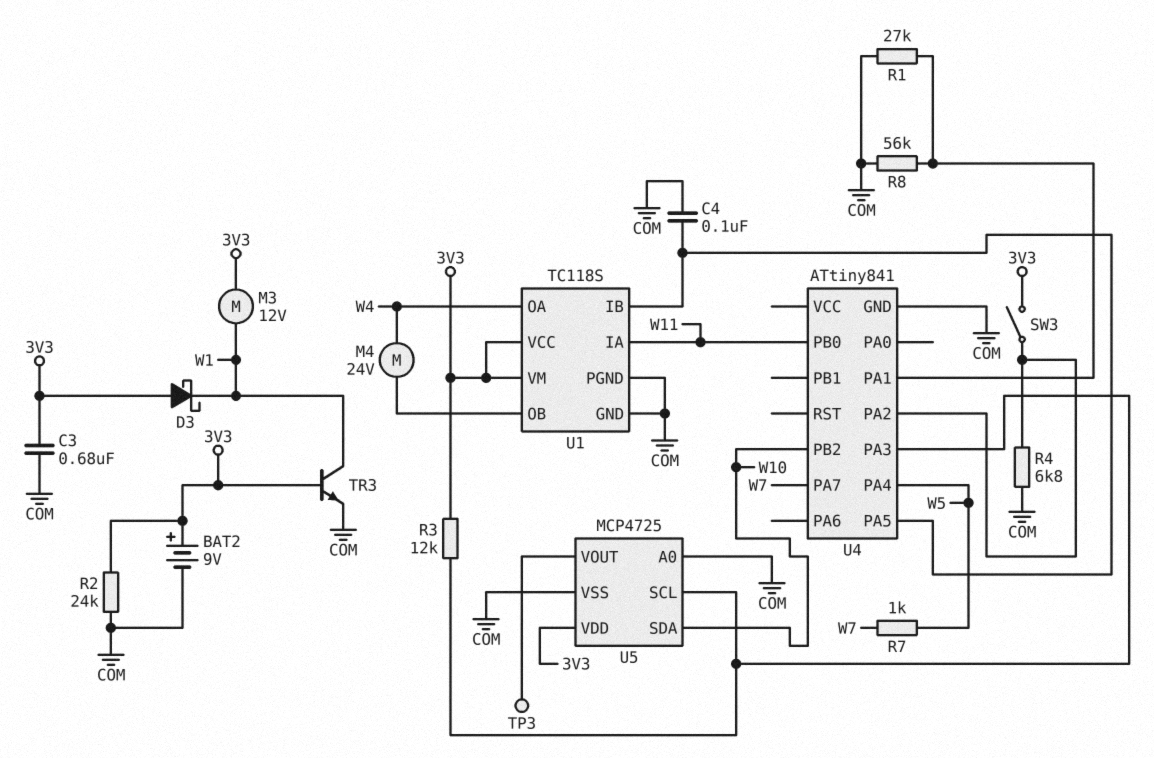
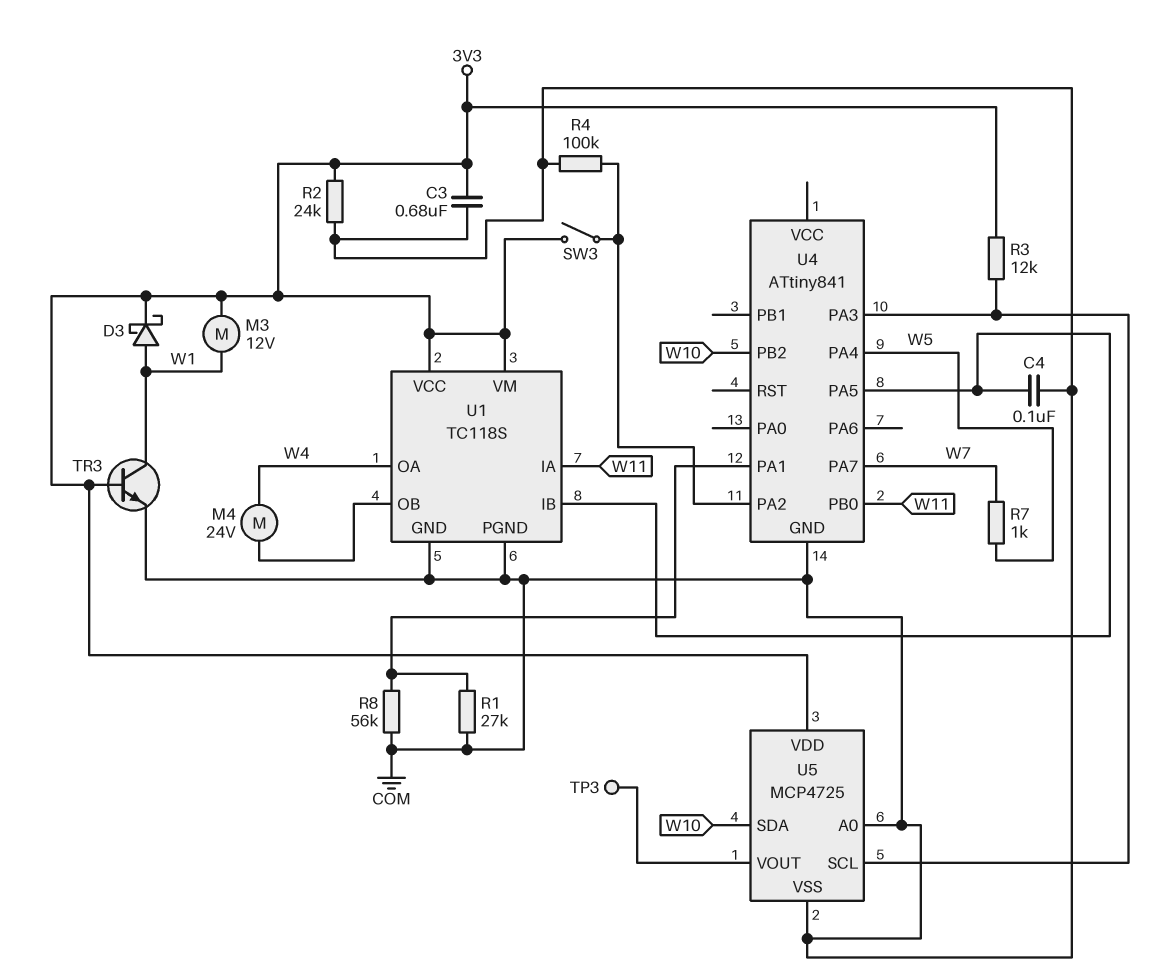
BAT2: 9V (plus 3V3, minus COM) -> none
D3: schottky (A 3V3, K W1) -> schottky (A W1, K 3V3)
R4: 6.8k (COM, U4/PA2) -> 100k (COM, U4/PA2)

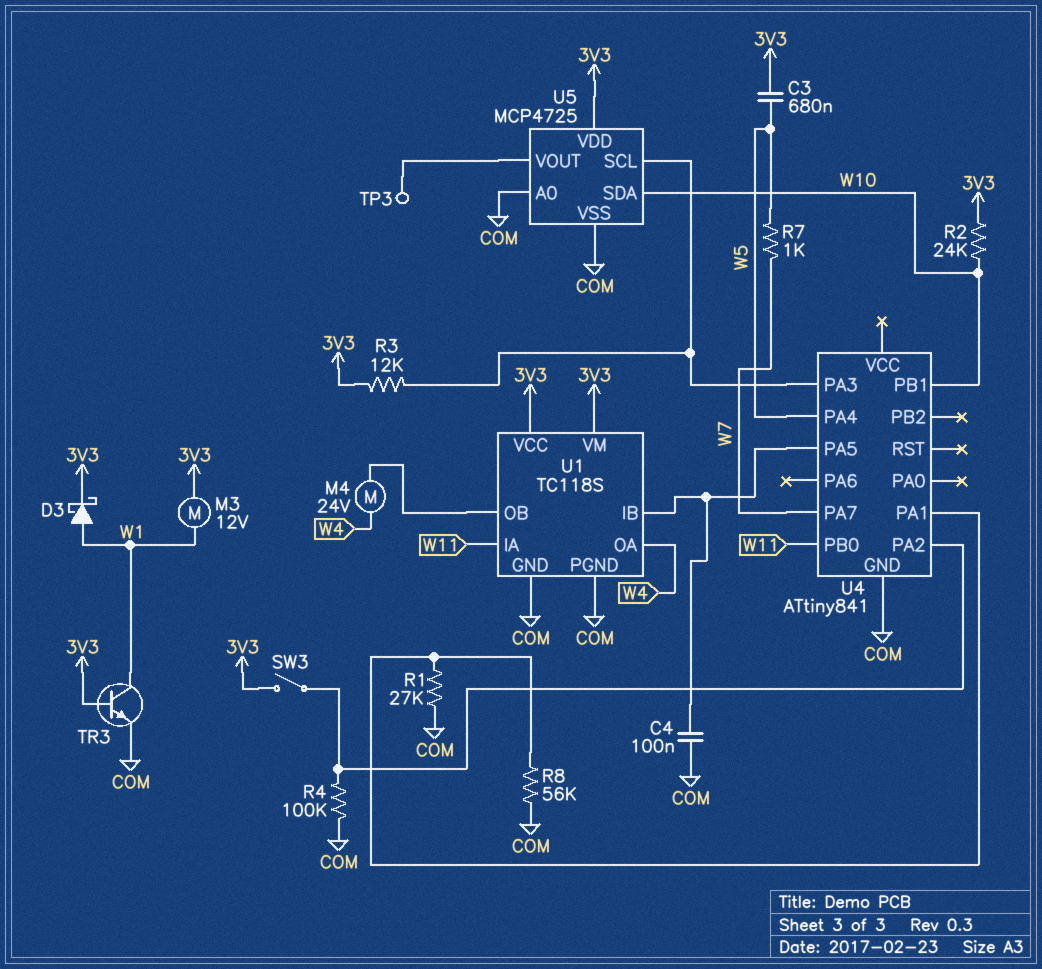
C3: 680nF (3V3, COM) -> 680nF (3V3, W5)
R2: 24k (3V3, COM) -> 24k (3V3, W10)
U4 pin PB1: none -> W10
U4 pin PB2: W10 -> none

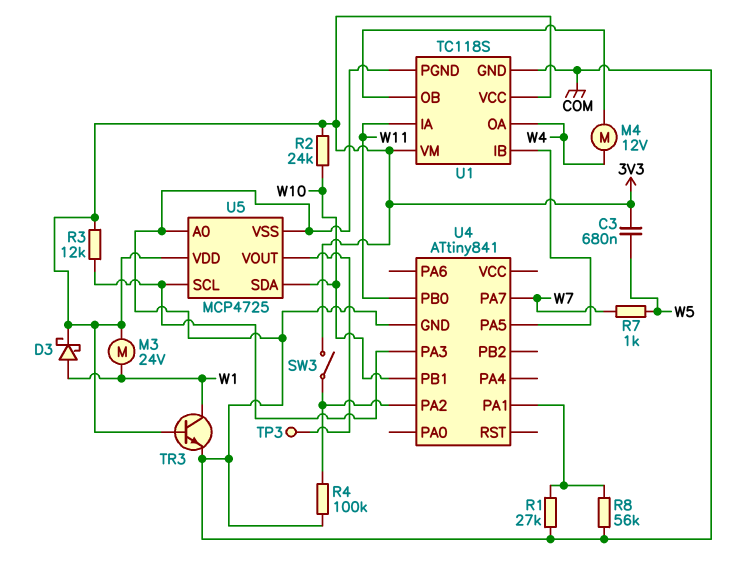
C4: 100nF (COM, U1/IB) -> none
M3: motor 12V (3V3, W1) -> motor 24V (3V3, W1)
M4: motor 24V (U1/OB, W4) -> motor 12V (U1/OB, W4)
U4 pin PA4: W5 -> none

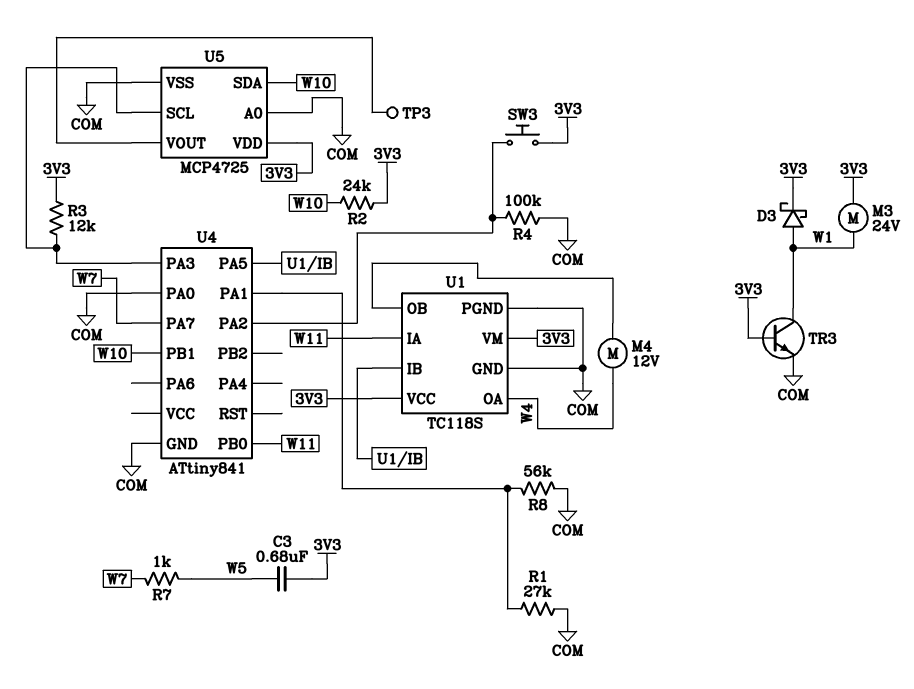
SW3: switch (3V3, U4/PA2) -> button (3V3, U4/PA2)
U4 pin PA0: none -> COM

